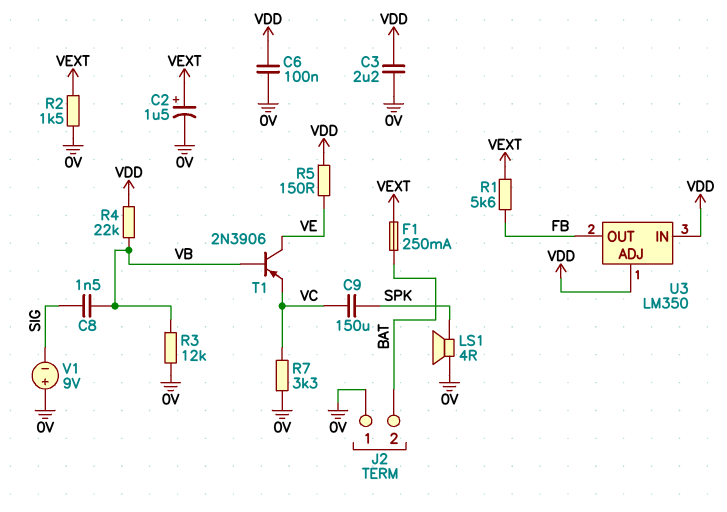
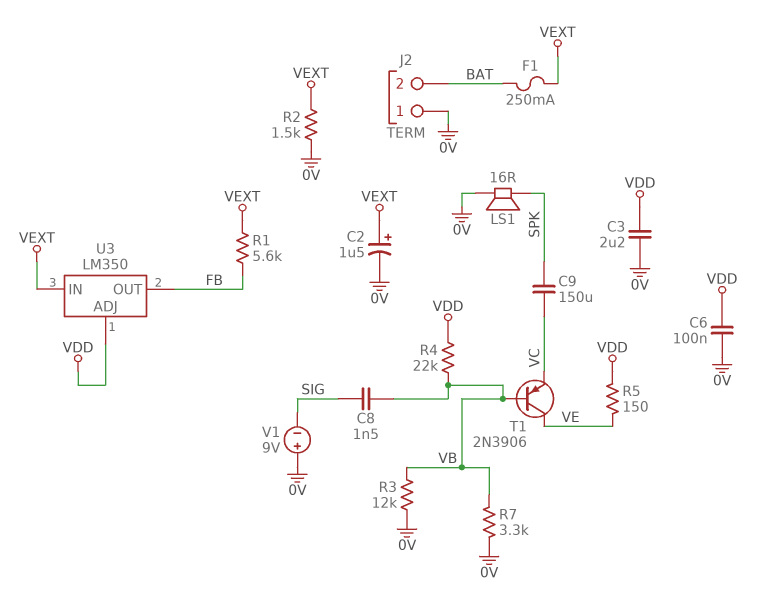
LS1: speaker 4R (0V, SPK) -> speaker 16R (0V, SPK)
R7: 3.3k (0V, VC) -> 3.3k (0V, VB)
U3 pin IN: VDD -> VEXT

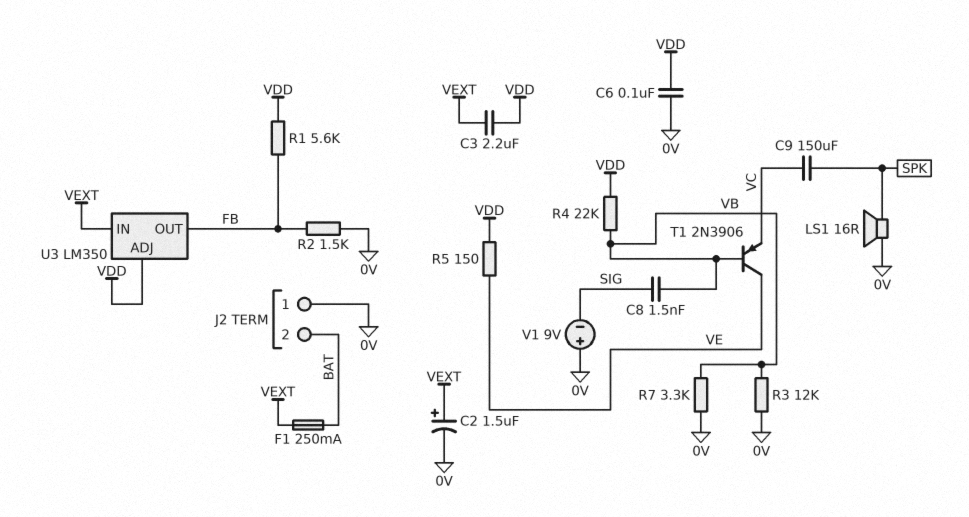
C3: 2.2uF (0V, VDD) -> 2.2uF (VDD, VEXT)
R1: 5.6k (FB, VEXT) -> 5.6k (FB, VDD)
R2: 1.5k (0V, VEXT) -> 1.5k (0V, FB)

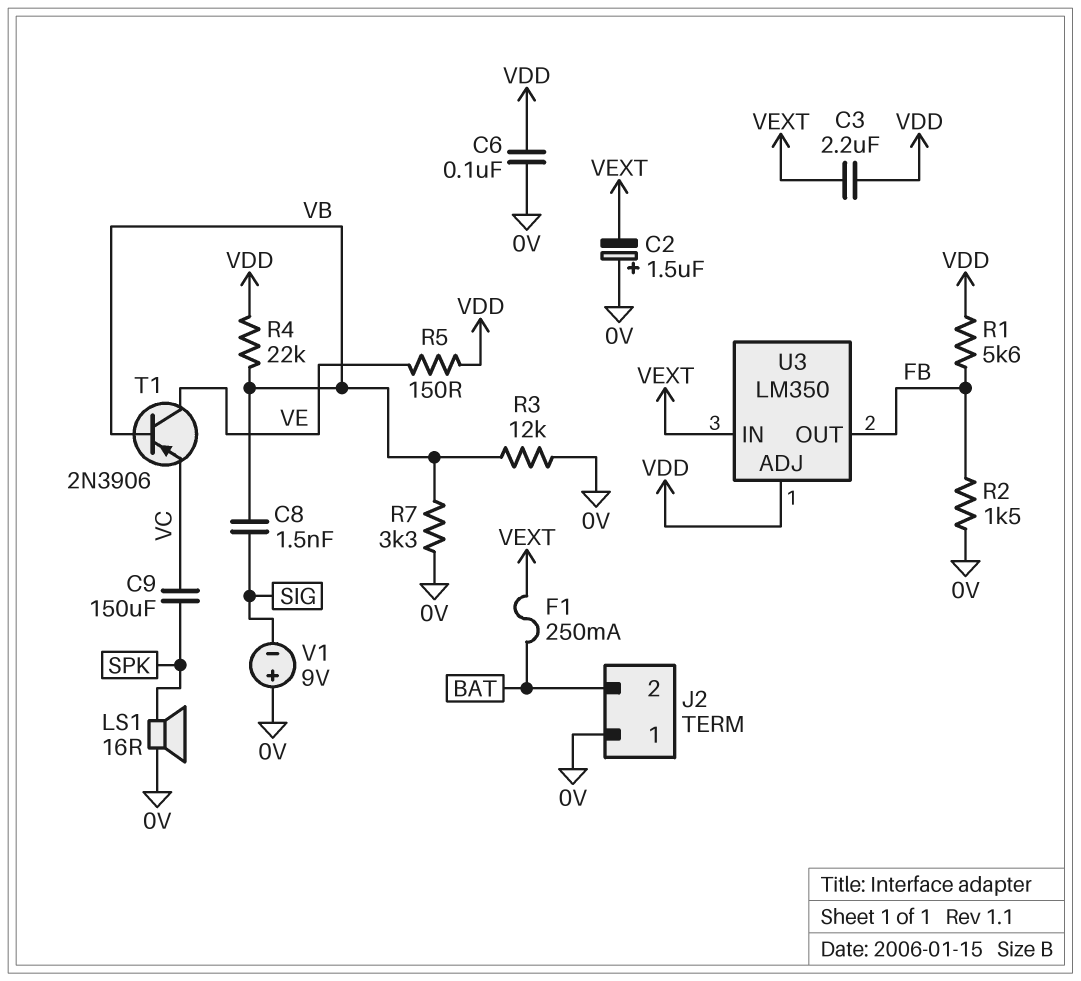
C2: 1.5uF (plus VEXT, minus 0V) -> 1.5uF (plus 0V, minus VEXT)

